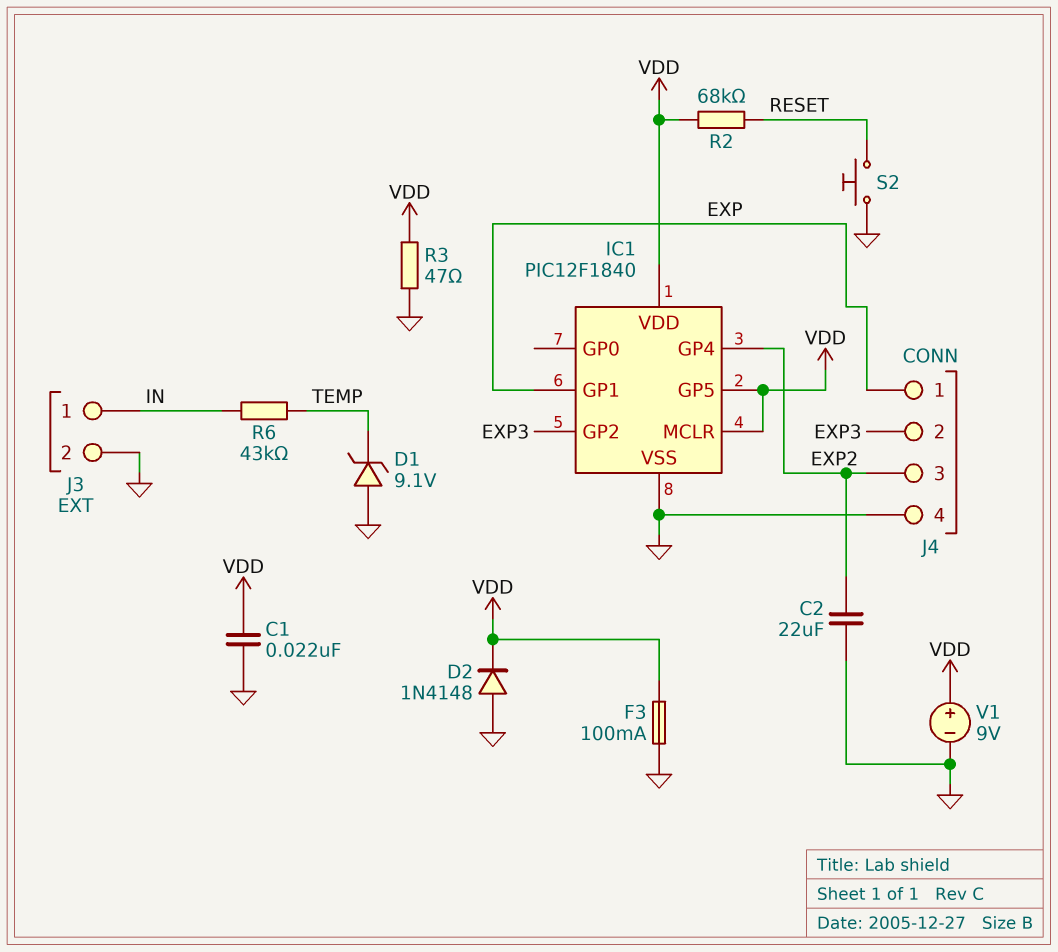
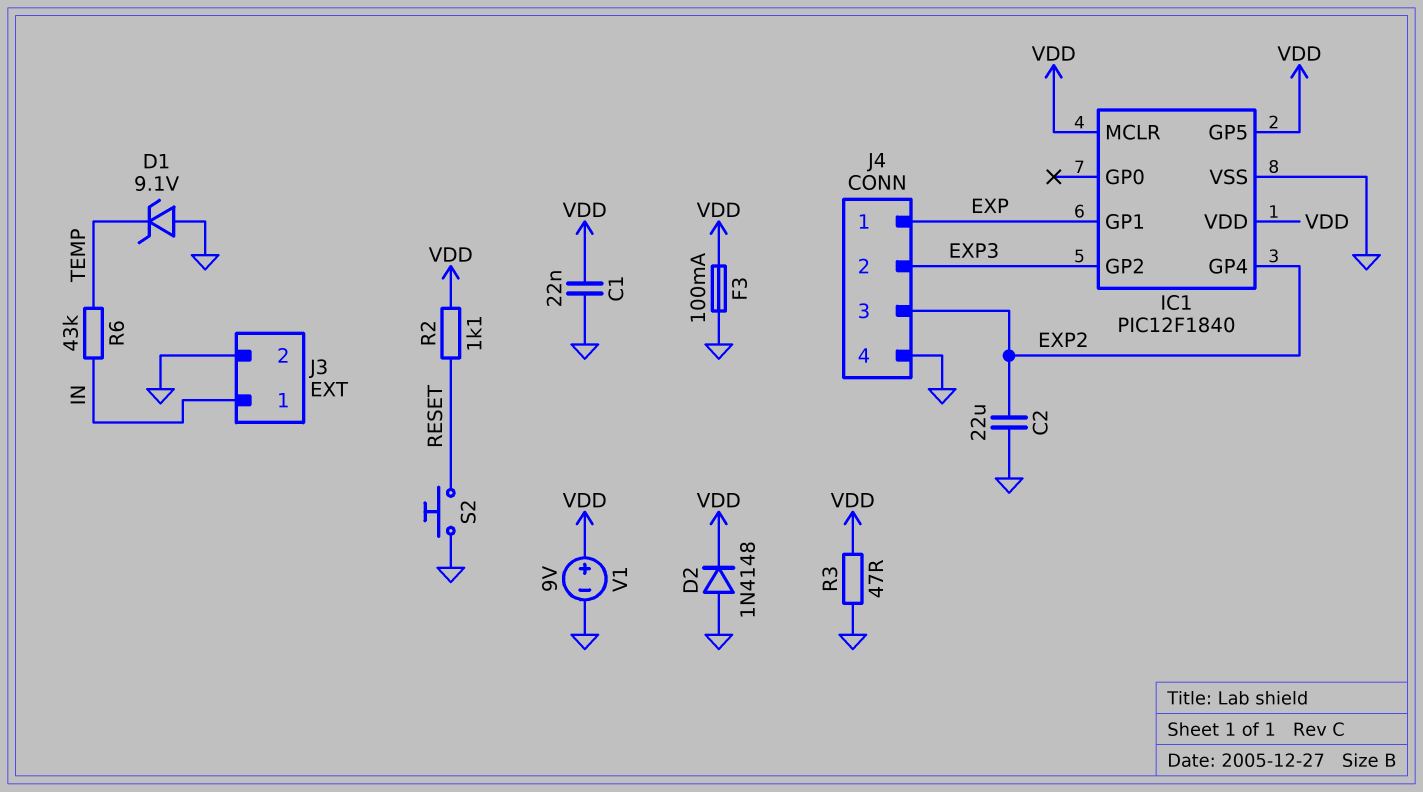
R2: 68k (RESET, VDD) -> 1.1k (RESET, VDD)

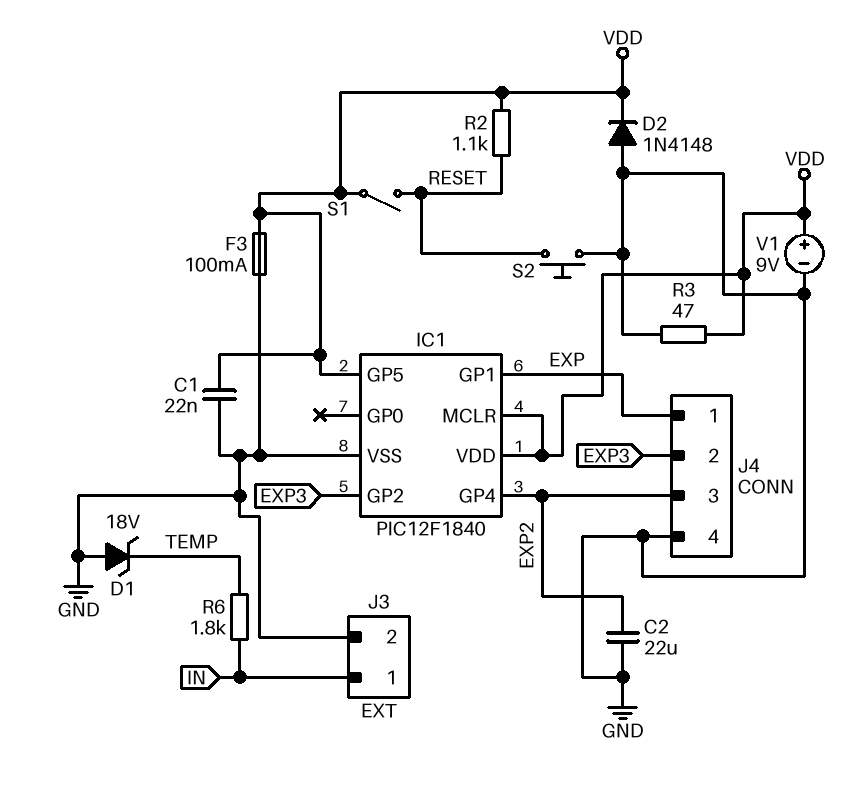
D1: zener 9.1V (A GND, K TEMP) -> zener 18V (A GND, K TEMP)
R6: 43k (IN, TEMP) -> 1.8k (IN, TEMP)
S1: none -> switch (RESET, VDD)

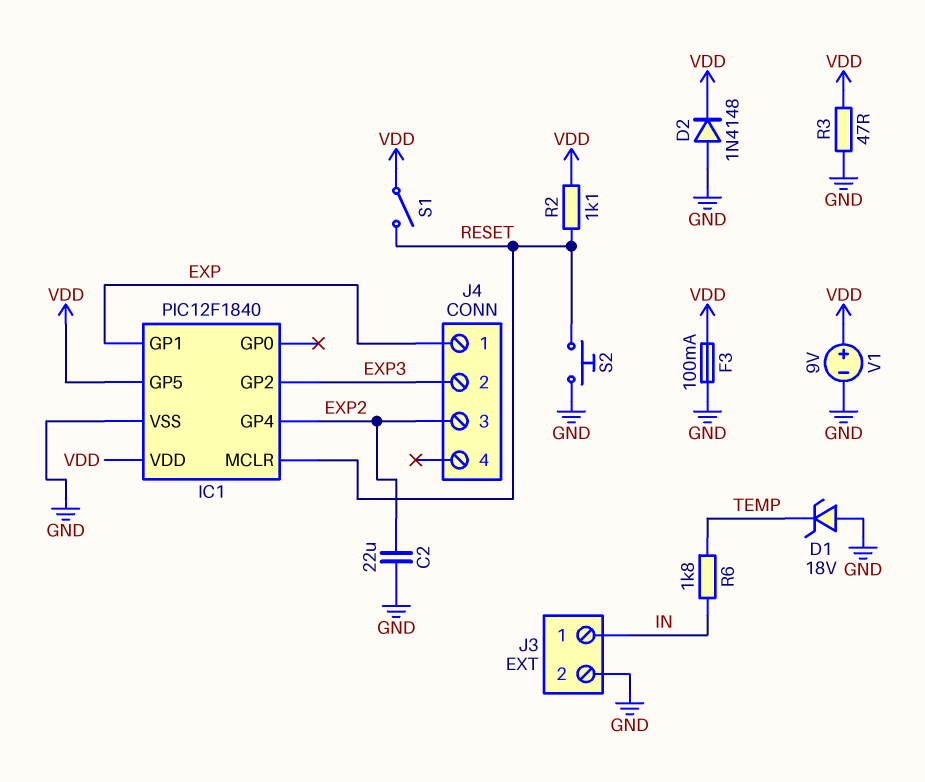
C1: 22nF (GND, VDD) -> none
IC1 pin MCLR: VDD -> RESET
J4 pin 4: GND -> none

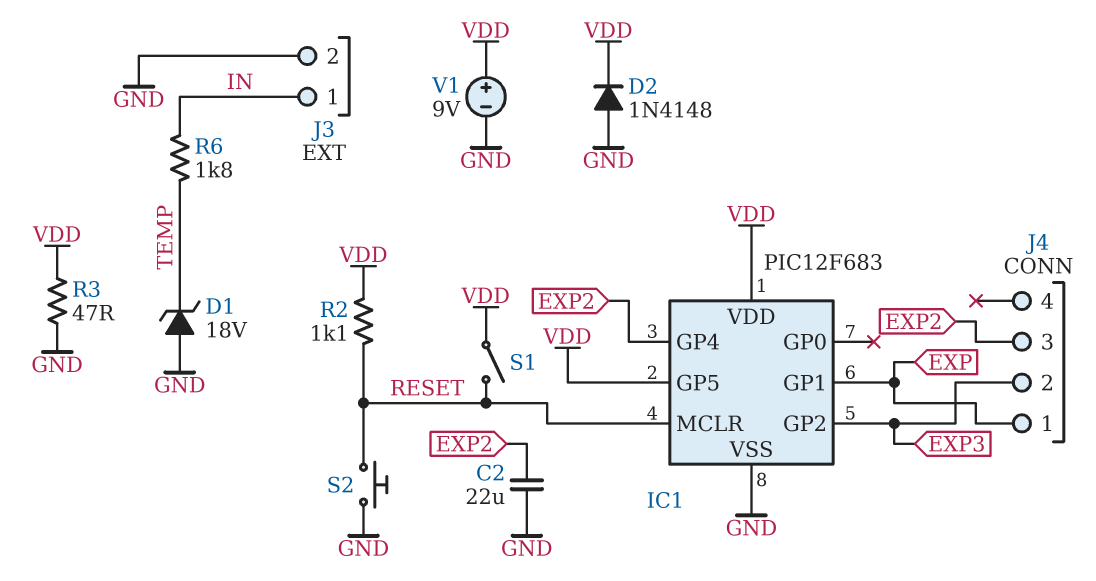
F3: 100mA (GND, VDD) -> none
IC1: PIC12F1840 -> PIC12F683

